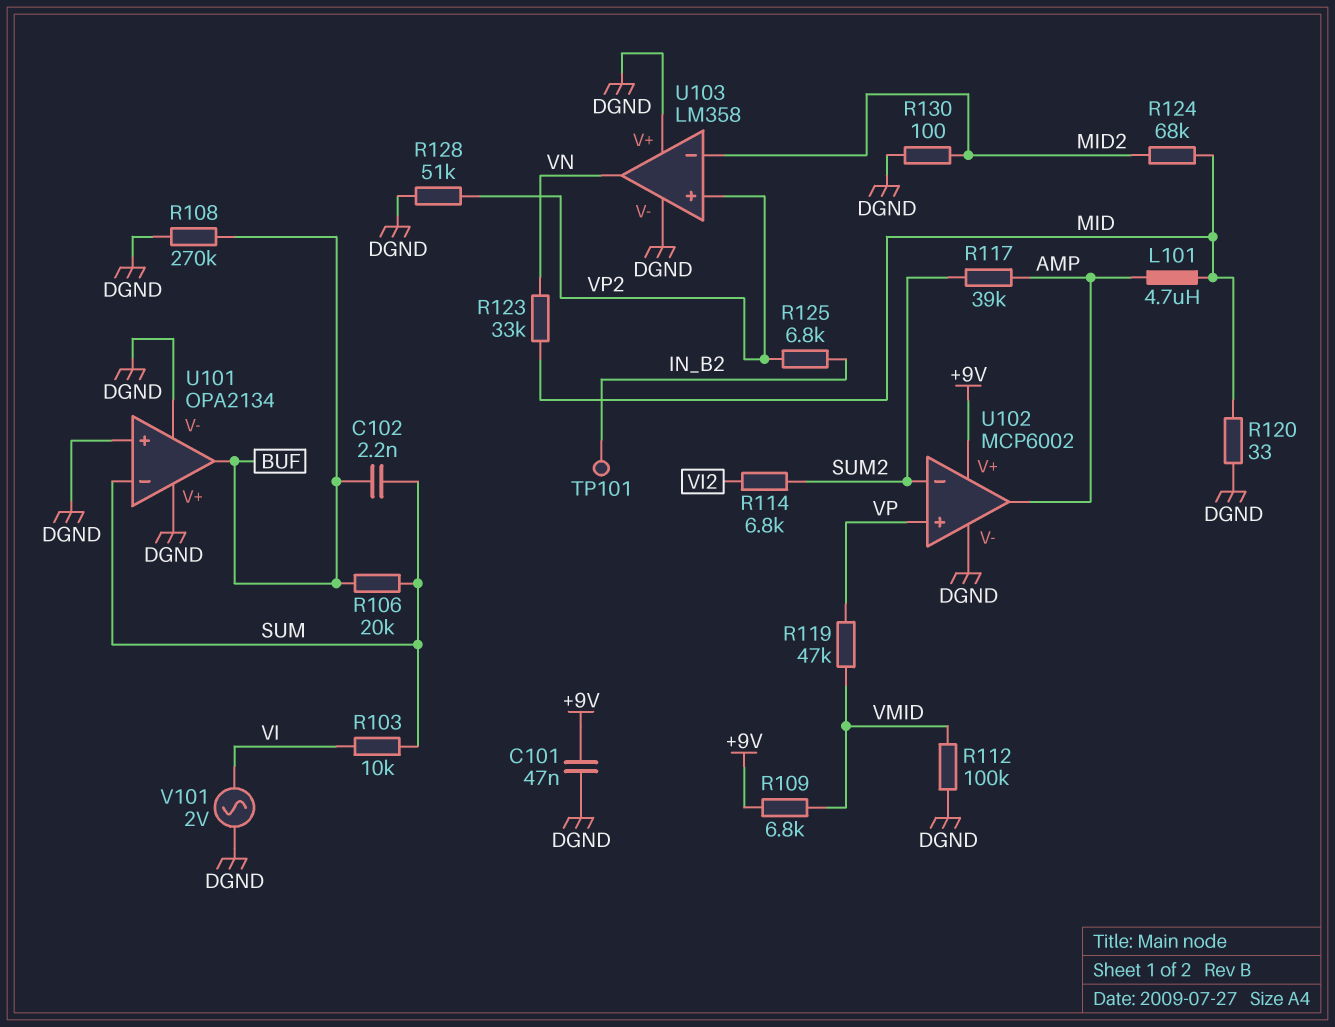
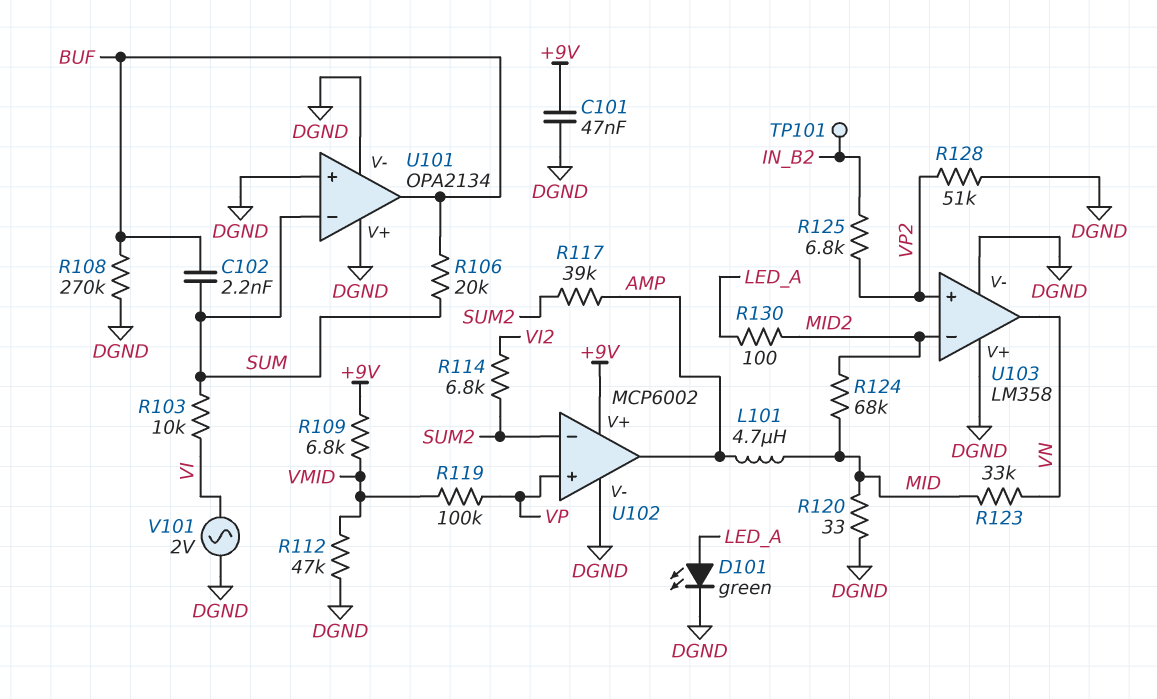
D101: none -> LED green (A LED_A, K DGND)
R112: 100k (DGND, VMID) -> 47k (DGND, VMID)
R119: 47k (VMID, VP) -> 100k (VMID, VP)
R130: 100 (DGND, MID2) -> 100 (LED_A, MID2)

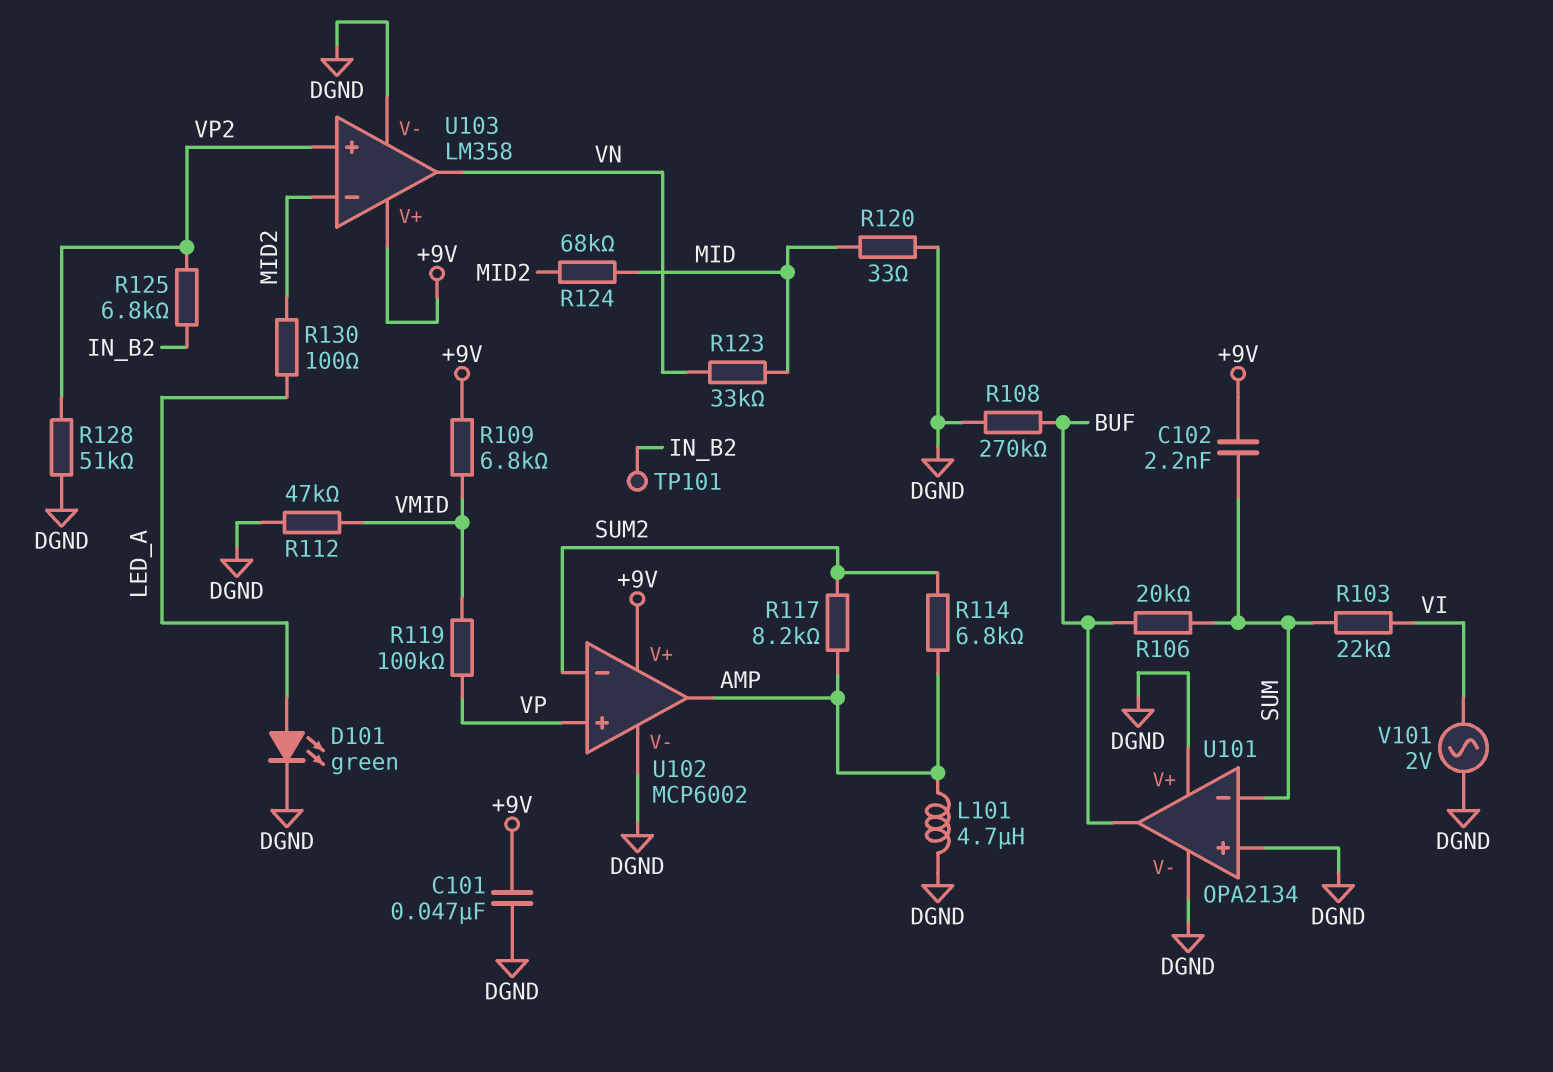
C102: 2.2nF (BUF, SUM) -> 2.2nF (+9V, SUM)
L101: 4.7uH (AMP, MID) -> 4.7uH (AMP, DGND)
R103: 10k (SUM, VI) -> 22k (SUM, VI)
R114: 6.8k (SUM2, VI2) -> 6.8k (AMP, SUM2)
R117: 39k (AMP, SUM2) -> 8.2k (AMP, SUM2)
U103 pin V+: DGND -> +9V

